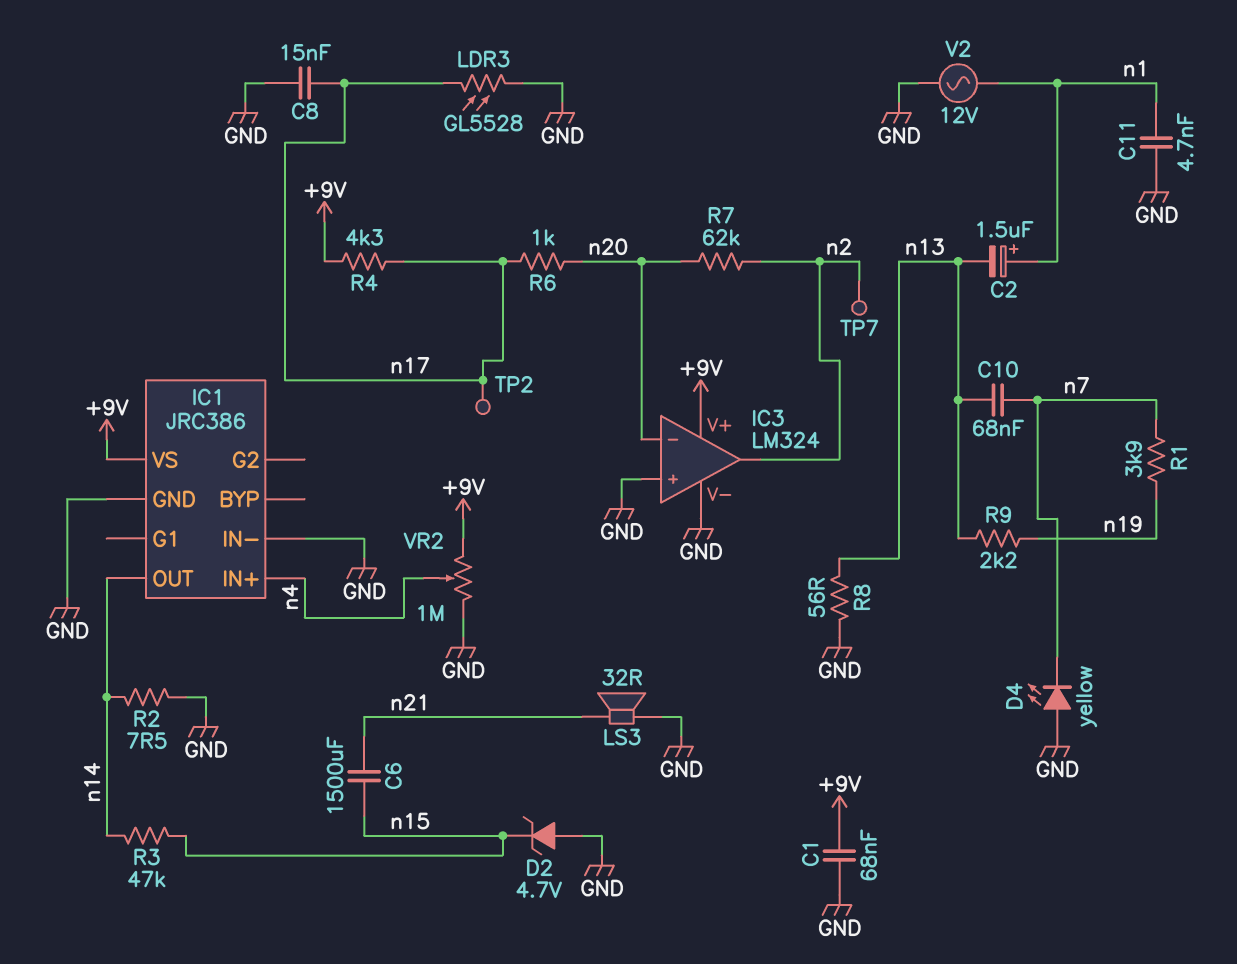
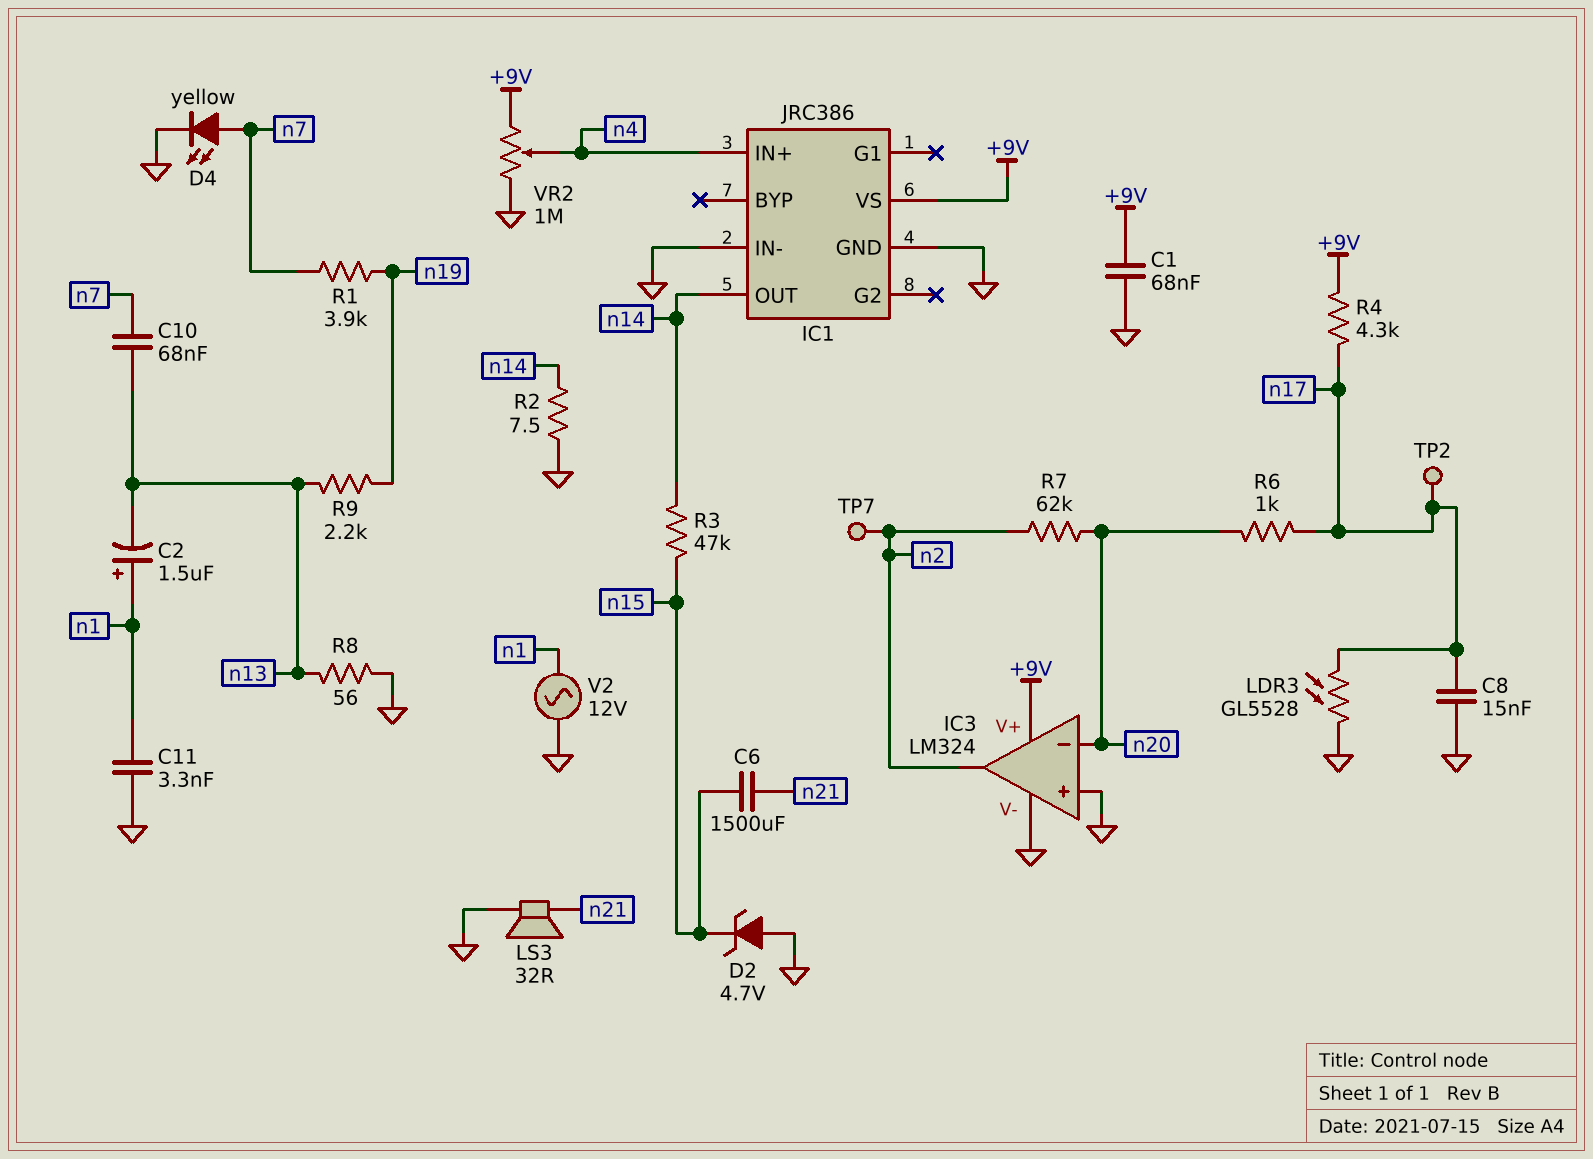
C11: 4.7nF (GND, n1) -> 3.3nF (GND, n1)
D4: LED yellow (A GND, K n7) -> LED yellow (A n7, K GND)

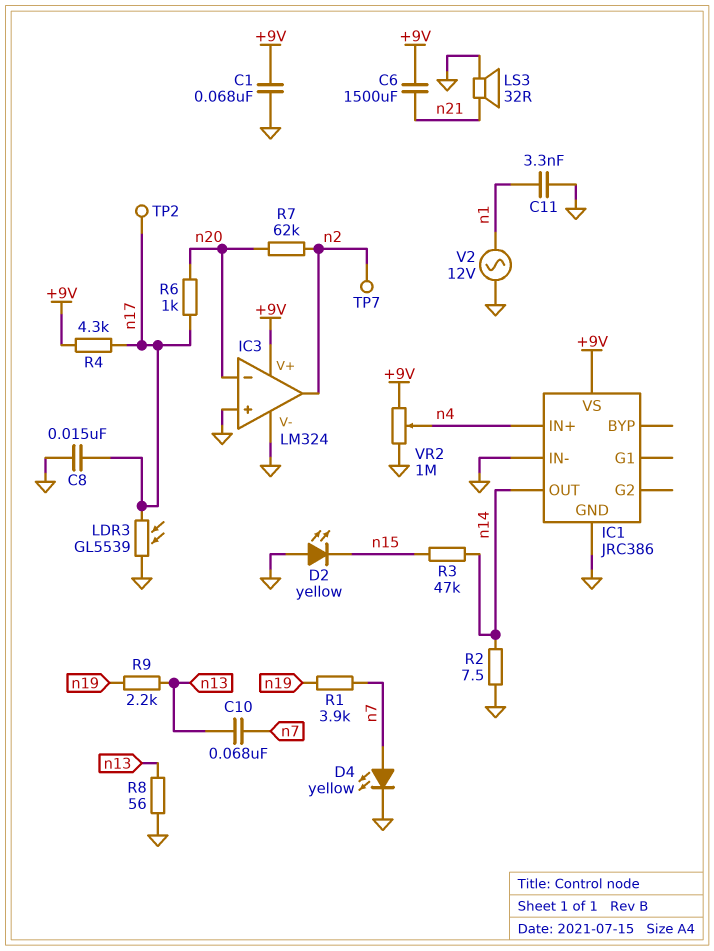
C2: 1.5uF (plus n1, minus n13) -> none
C6: 1500uF (n15, n21) -> 1500uF (+9V, n21)
D2: zener 4.7V (A GND, K n15) -> LED yellow (A GND, K n15)
LDR3: GL5528 (GND, n17) -> GL5539 (GND, n17)

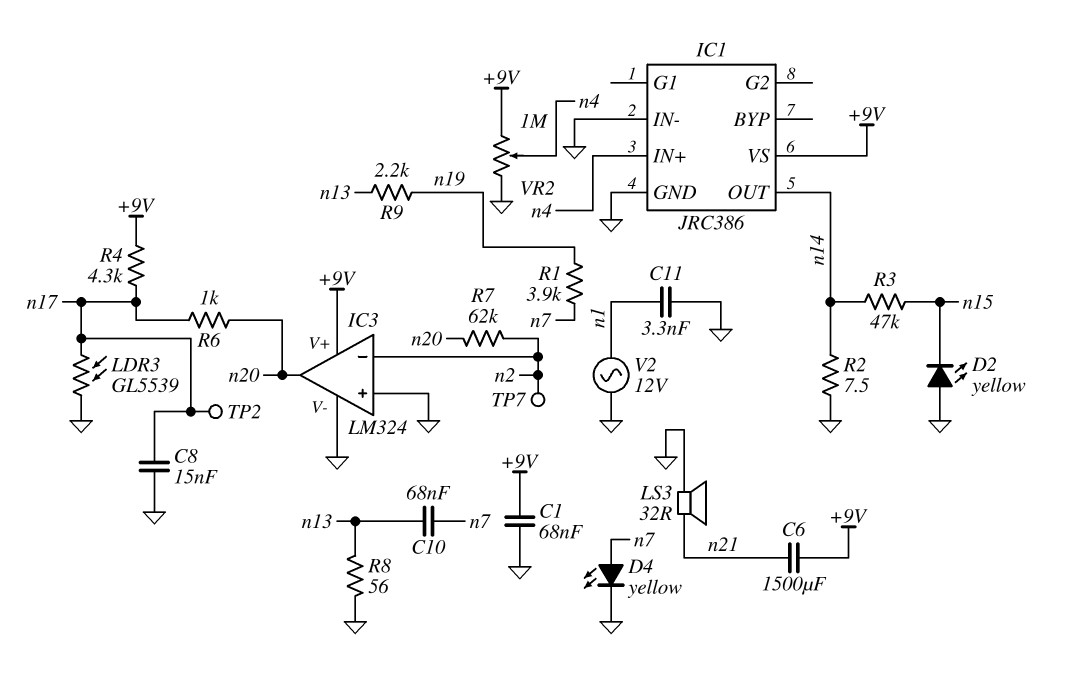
IC3 pin in-: n20 -> n2
IC3 pin out: n2 -> n20

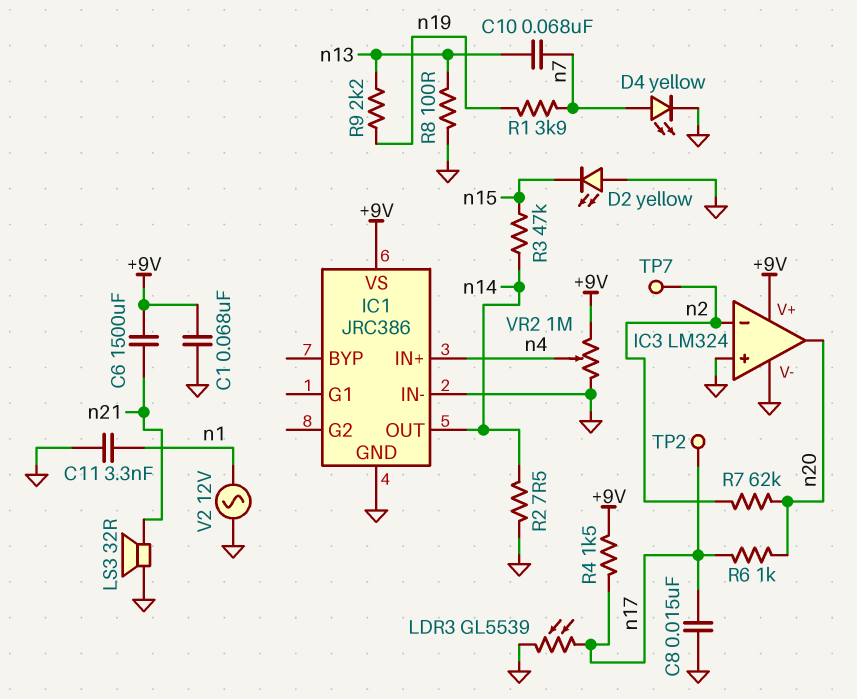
R4: 4.3k (+9V, n17) -> 1.5k (+9V, n17)
R8: 56 (GND, n13) -> 100 (GND, n13)

